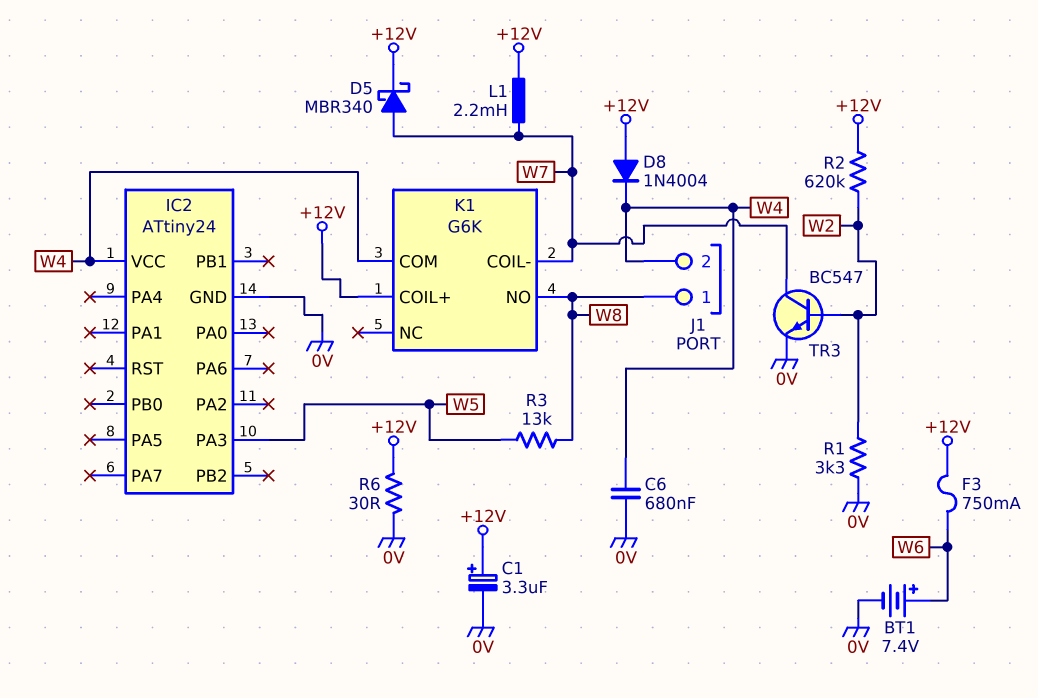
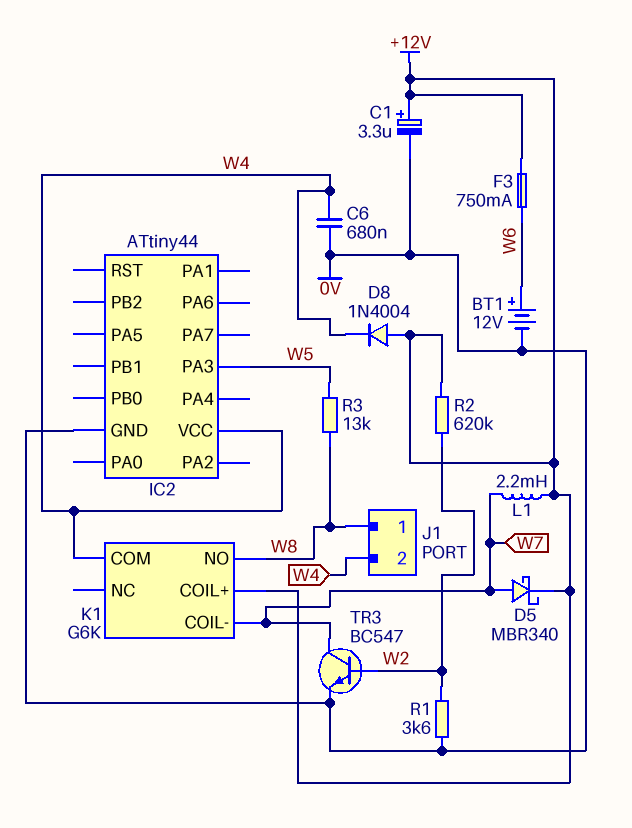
BT1: 7.4V (plus W6, minus 0V) -> 12V (plus W6, minus 0V)
IC2: ATtiny24 -> ATtiny44
R1: 3.3k (0V, W2) -> 3.6k (0V, W2)
R6: 30 (+12V, 0V) -> none

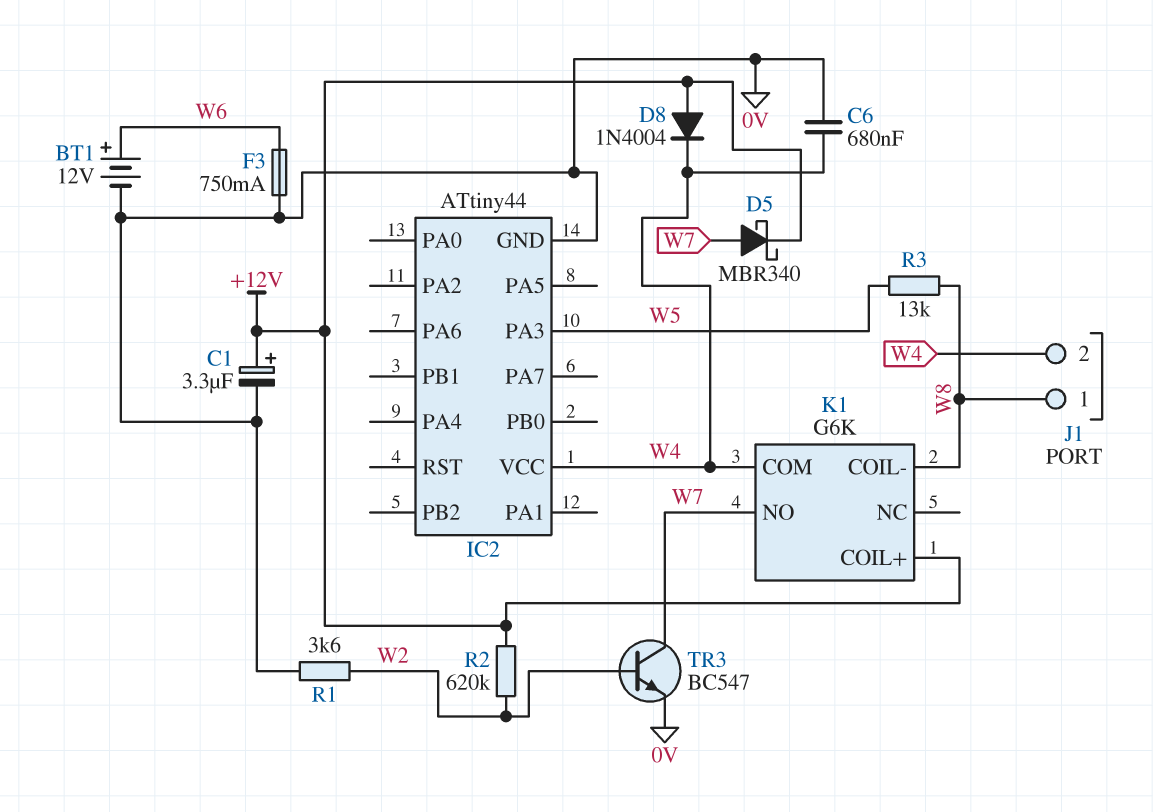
F3: 750mA (+12V, W6) -> 750mA (0V, W6)
K1 pin COIL-: W7 -> W8
K1 pin NO: W8 -> W7
L1: 2.2mH (+12V, W7) -> none

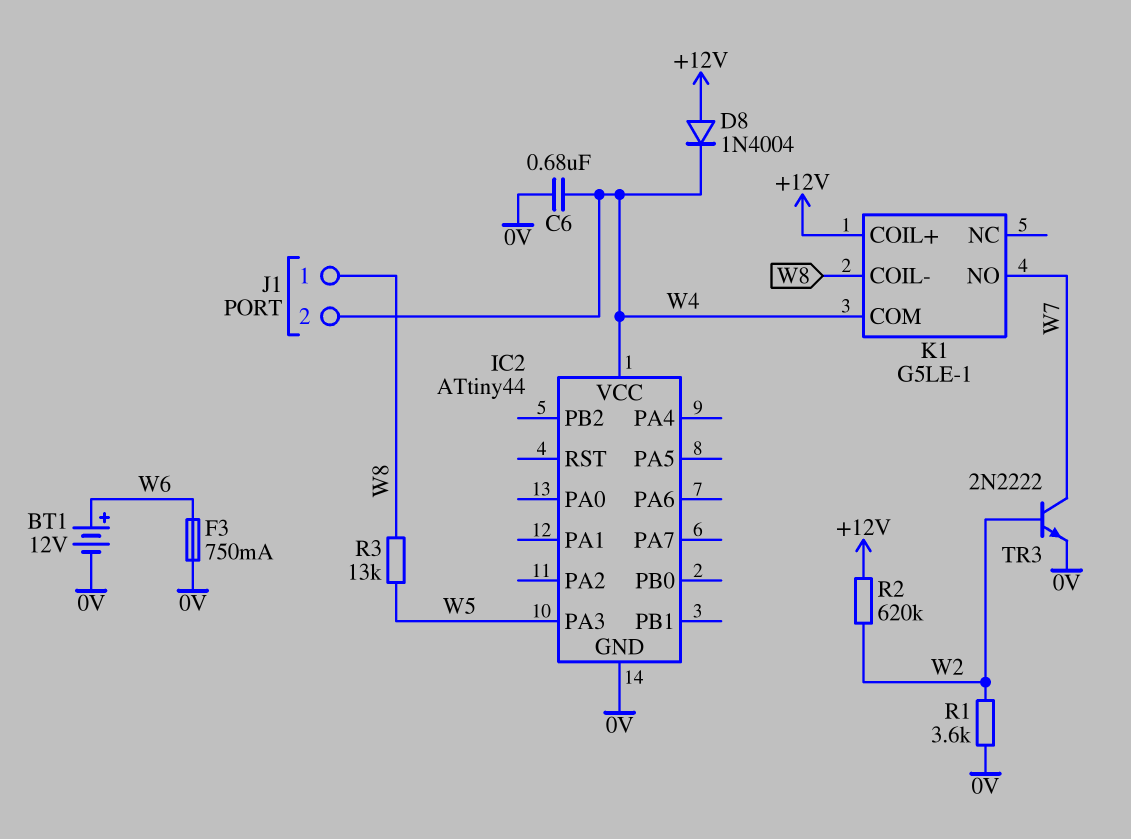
C1: 3.3uF (plus +12V, minus 0V) -> none
D5: schottky MBR340 (A W7, K +12V) -> none
K1: G6K -> G5LE-1
TR3: NPN BC547 (B W2, C W7, E 0V) -> NPN 2N2222 (B W2, C W7, E 0V)

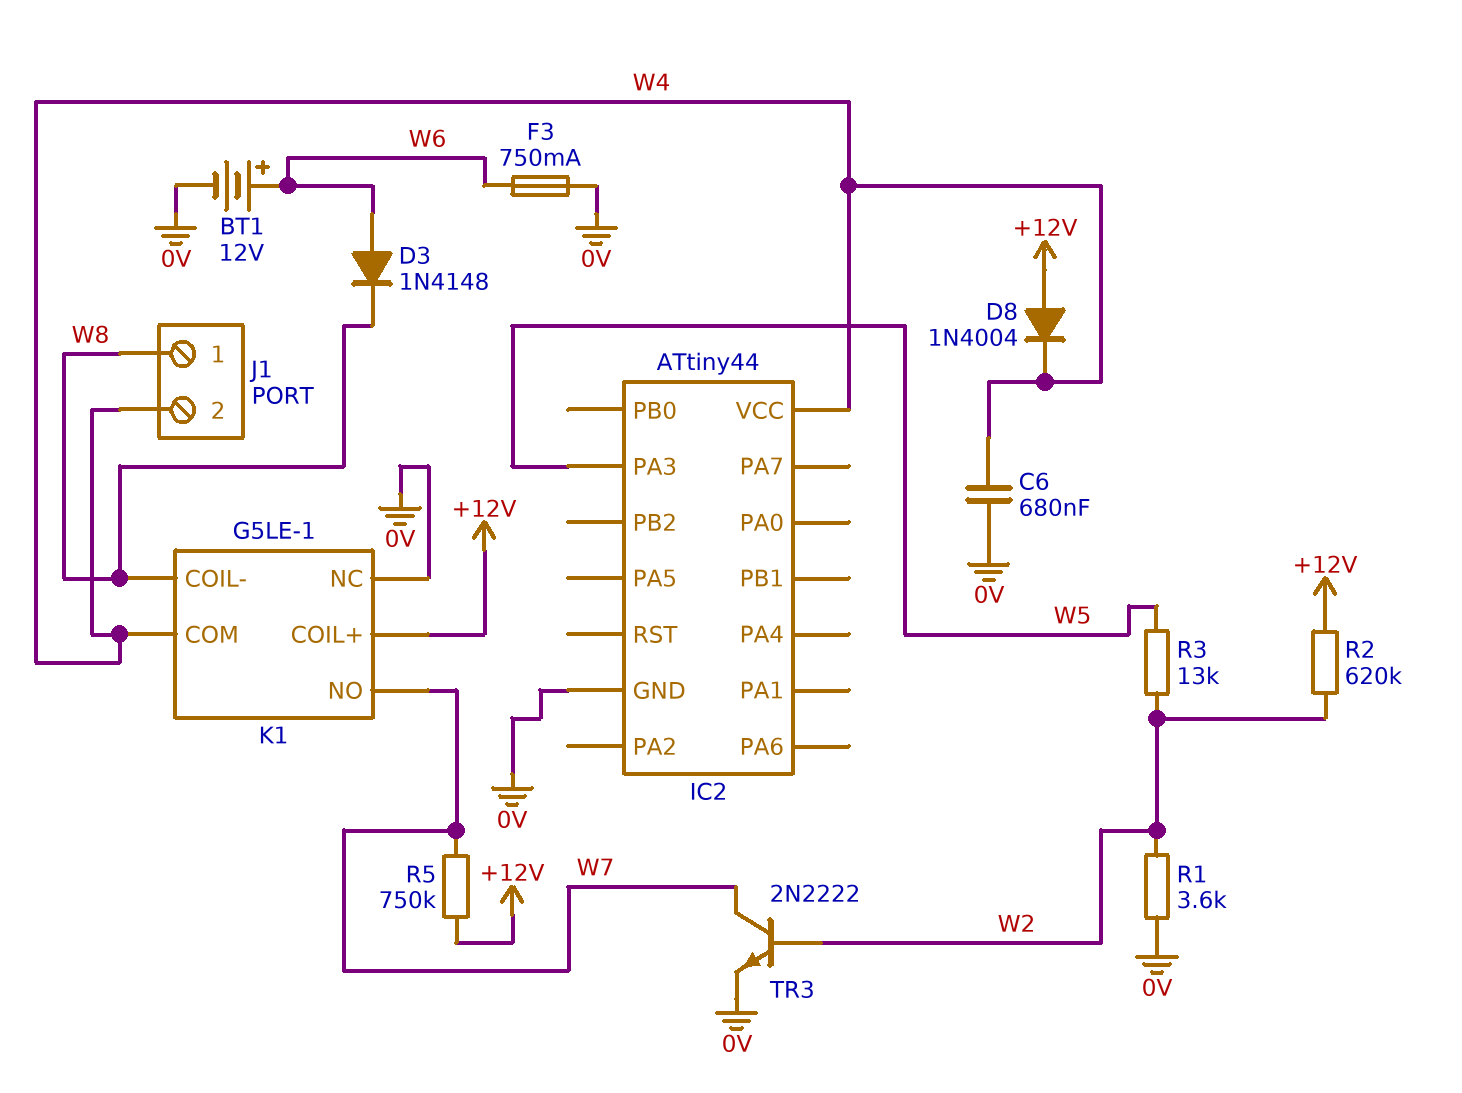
D3: none -> diode 1N4148 (A W6, K W8)
K1 pin NC: none -> 0V
R3: 13k (W5, W8) -> 13k (W2, W5)
R5: none -> 750k (+12V, W7)

